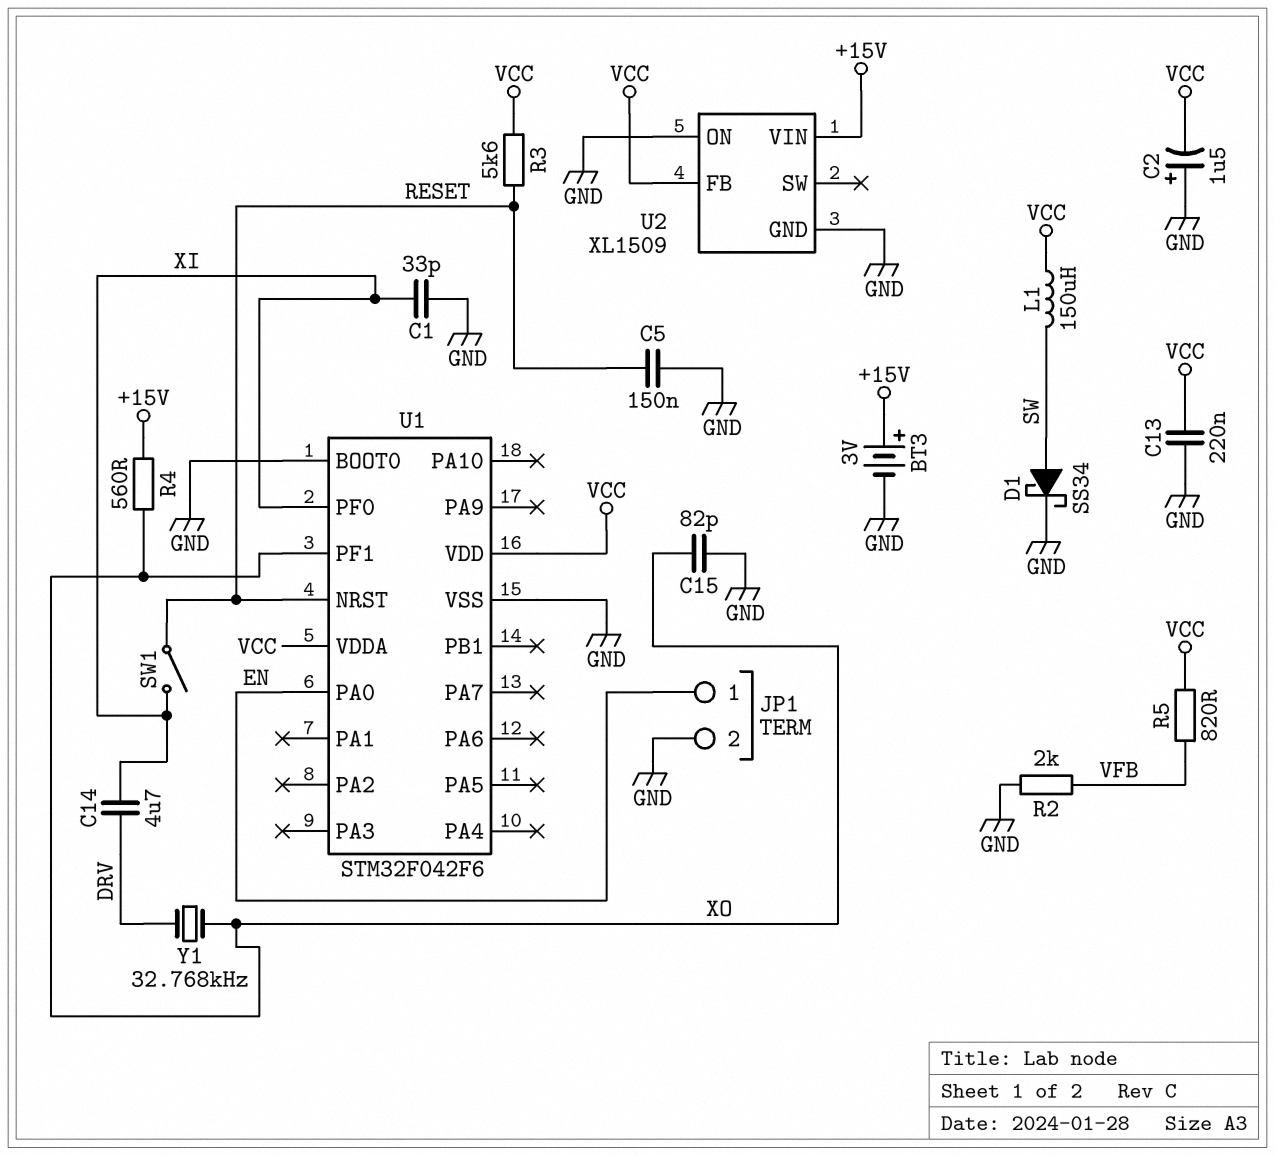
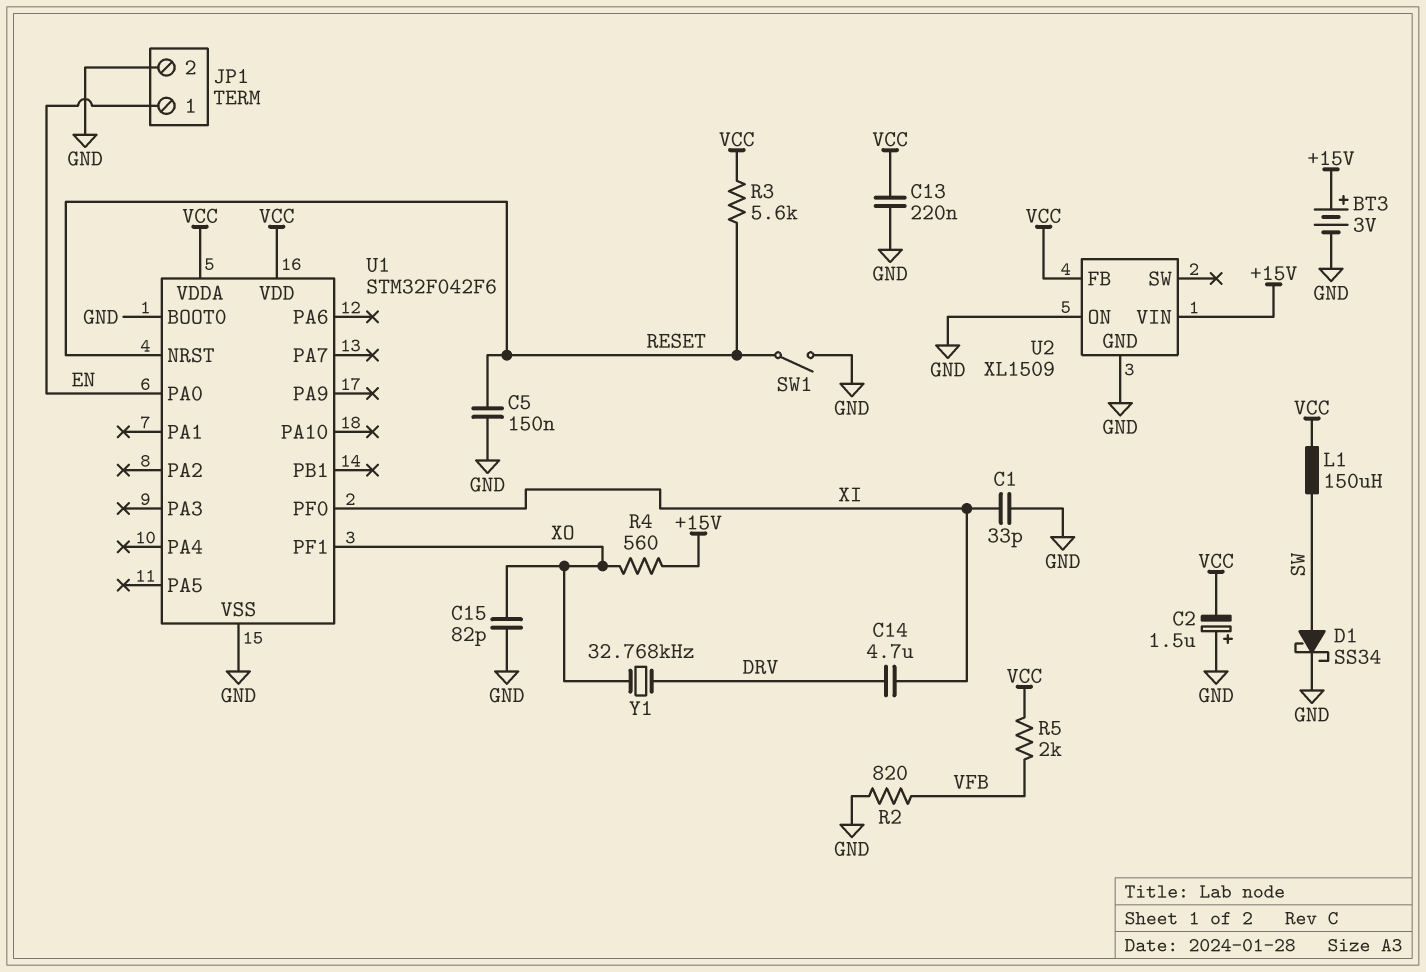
R2: 2k (GND, VFB) -> 820 (GND, VFB)
R5: 820 (VCC, VFB) -> 2k (VCC, VFB)
SW1: switch (RESET, XI) -> switch (GND, RESET)

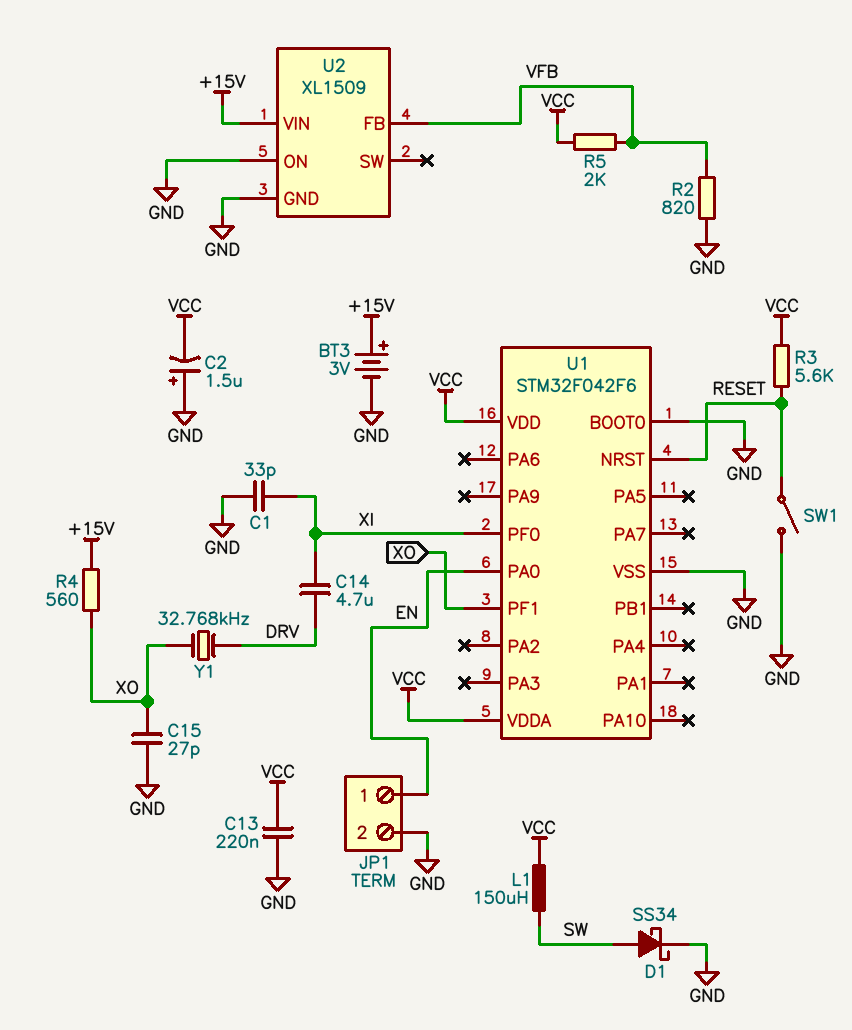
C5: 150nF (GND, RESET) -> none
C15: 82pF (GND, XO) -> 27pF (GND, XO)
U2 pin FB: VCC -> VFB

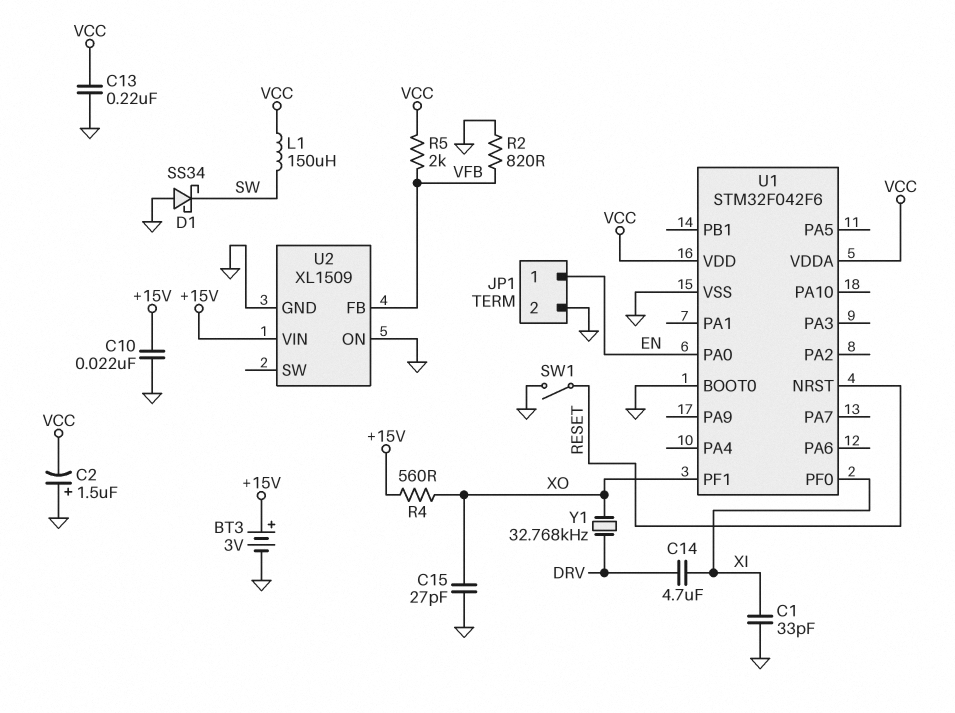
C10: none -> 22nF (+15V, GND)
D1: schottky SS34 (A SW, K GND) -> schottky SS34 (A GND, K SW)
R3: 5.6k (RESET, VCC) -> none

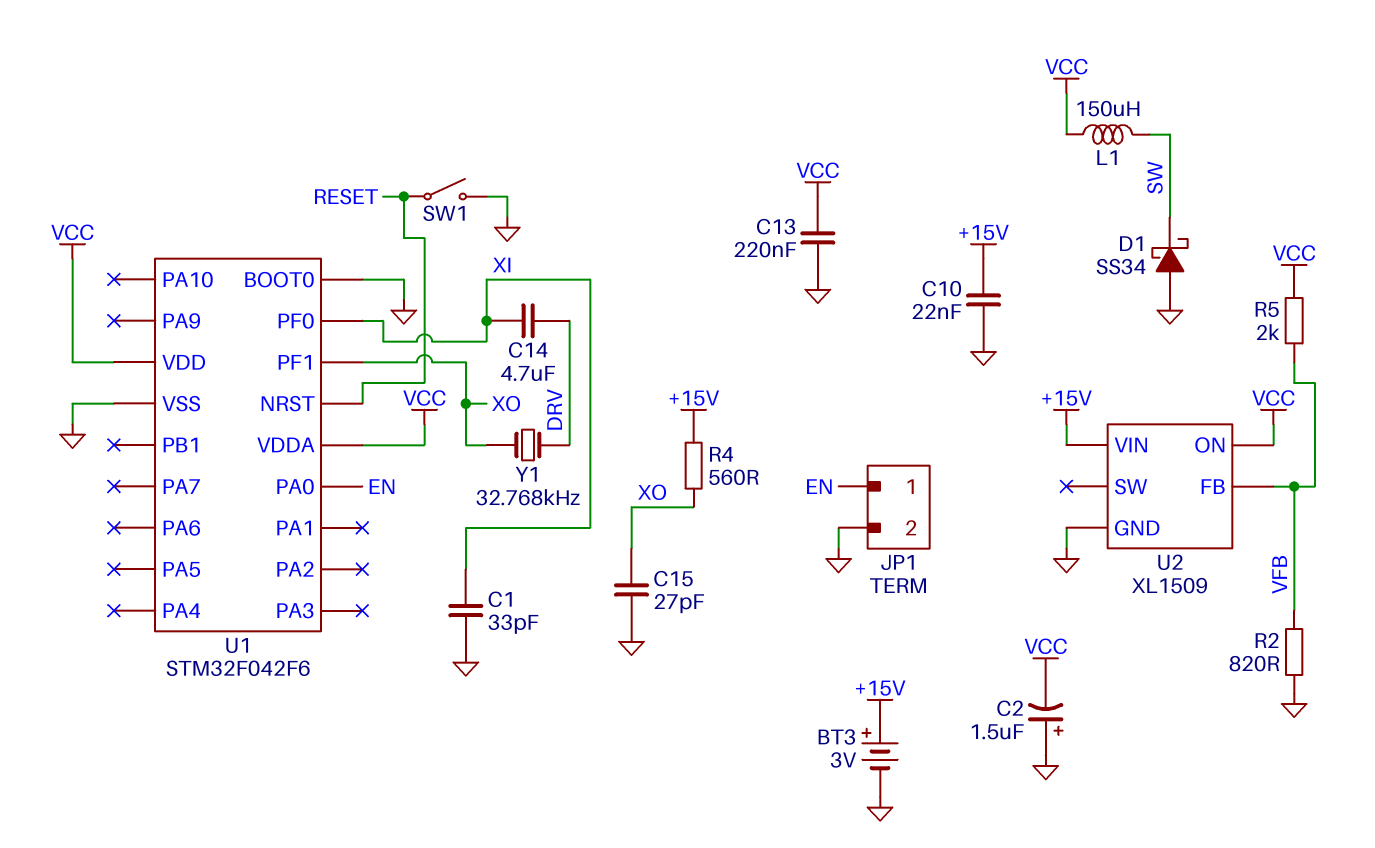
U2 pin ON: GND -> VCC

